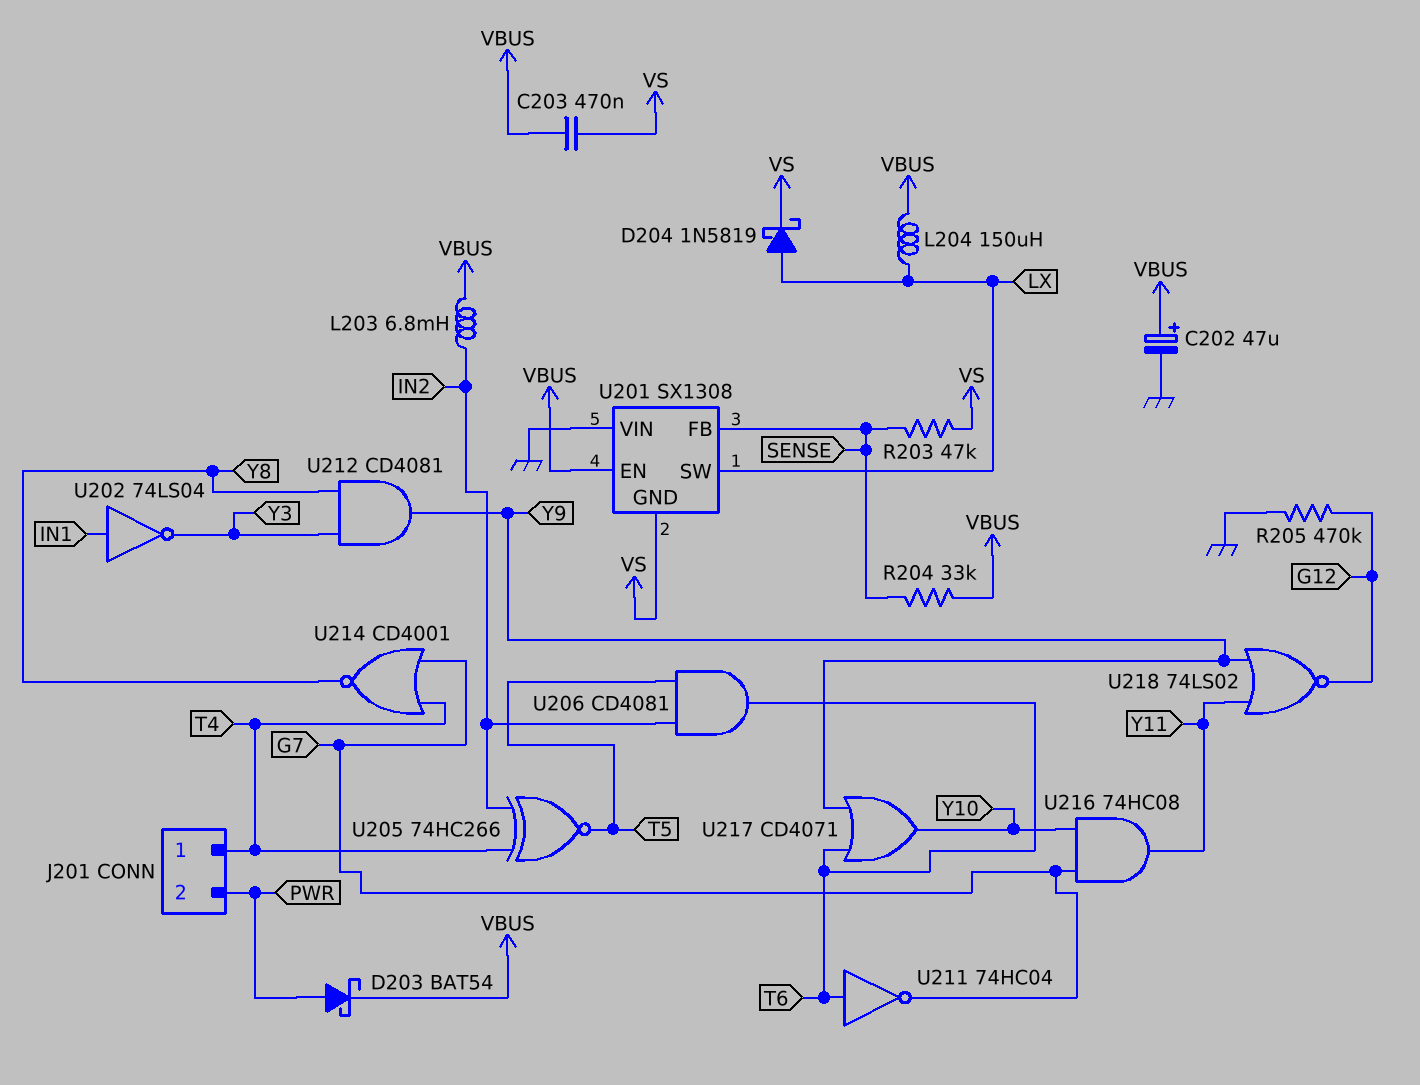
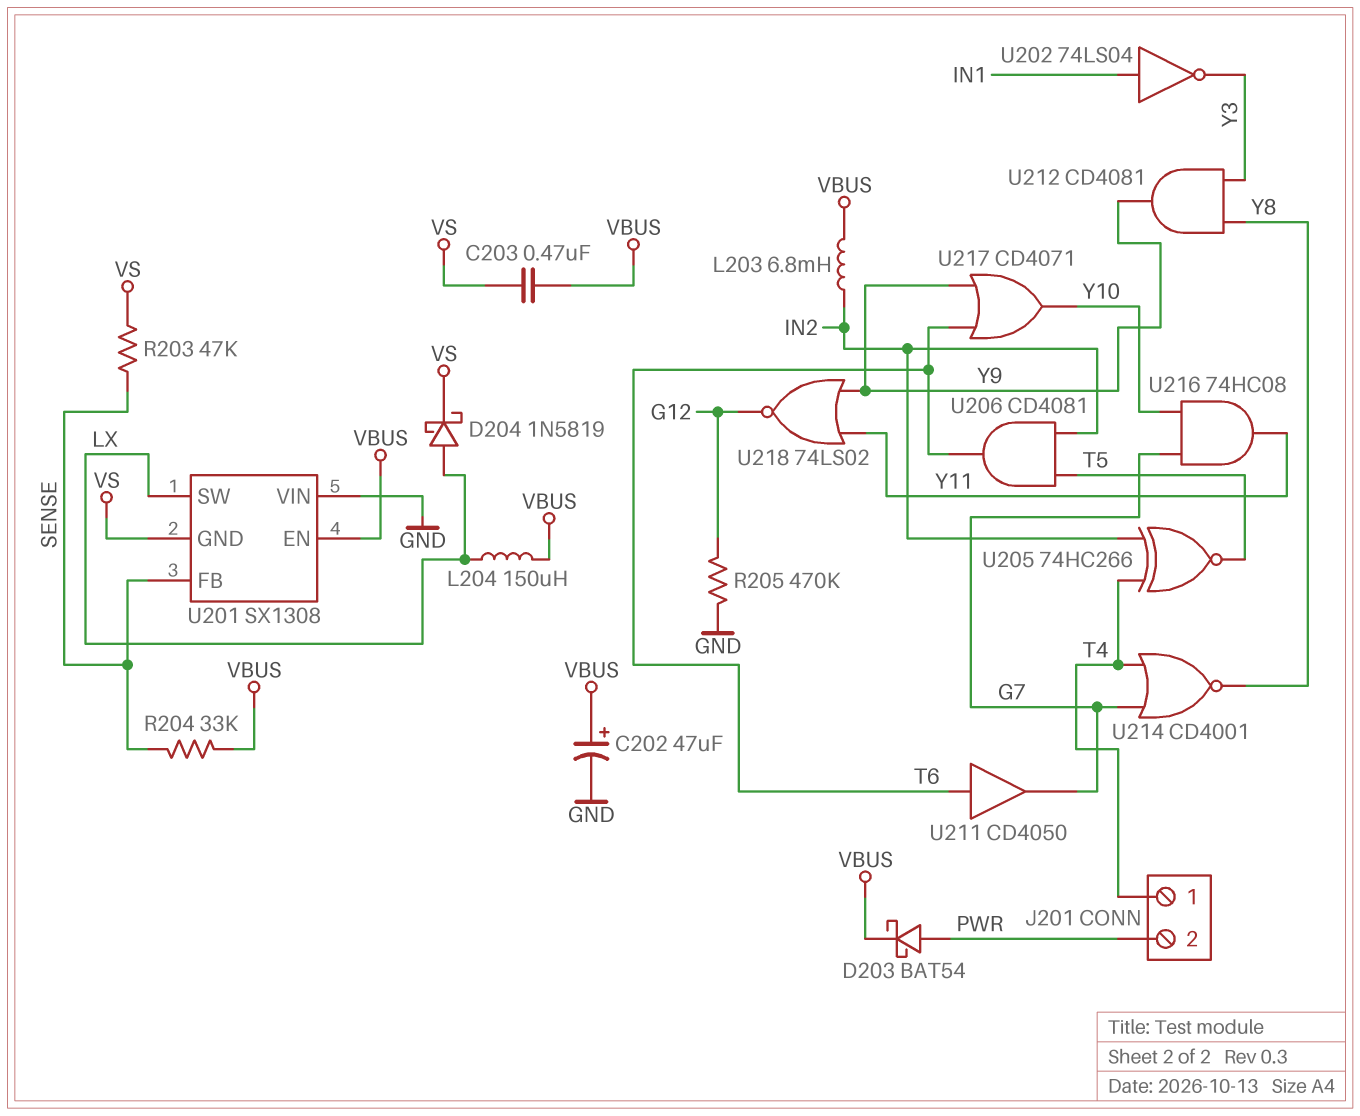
U211: NOT 74HC04 (in T6, out G7) -> buffer CD4050 (in T6, out G7)

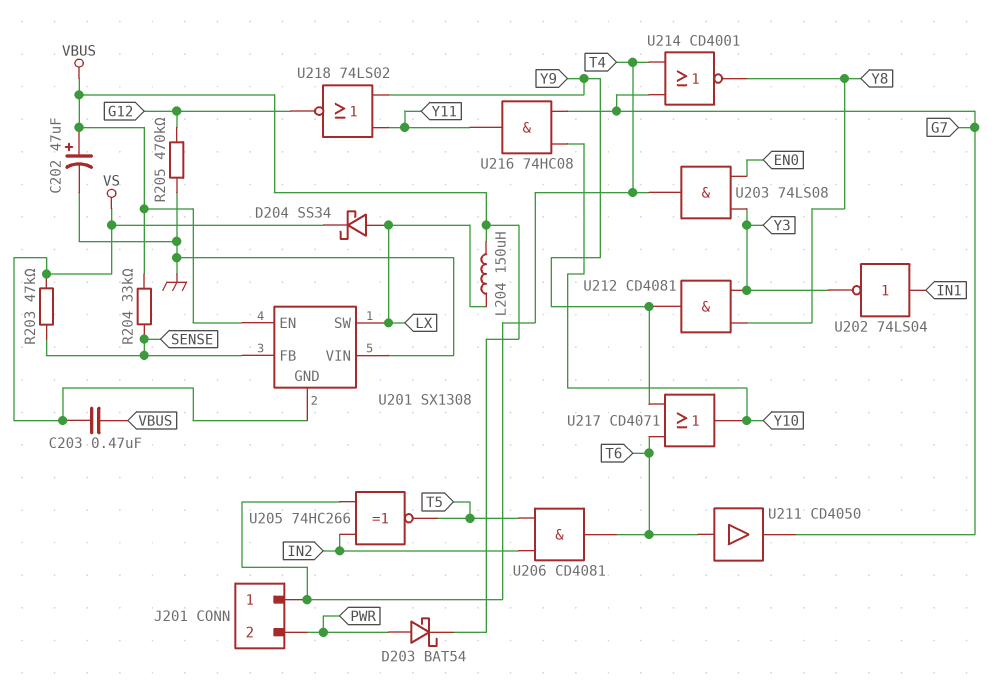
D204: schottky 1N5819 (A LX, K VS) -> schottky SS34 (A LX, K VS)
L203: 6.8mH (IN2, VBUS) -> none
U203: none -> AND 74LS08 (in EN0, in Y3, out T4)

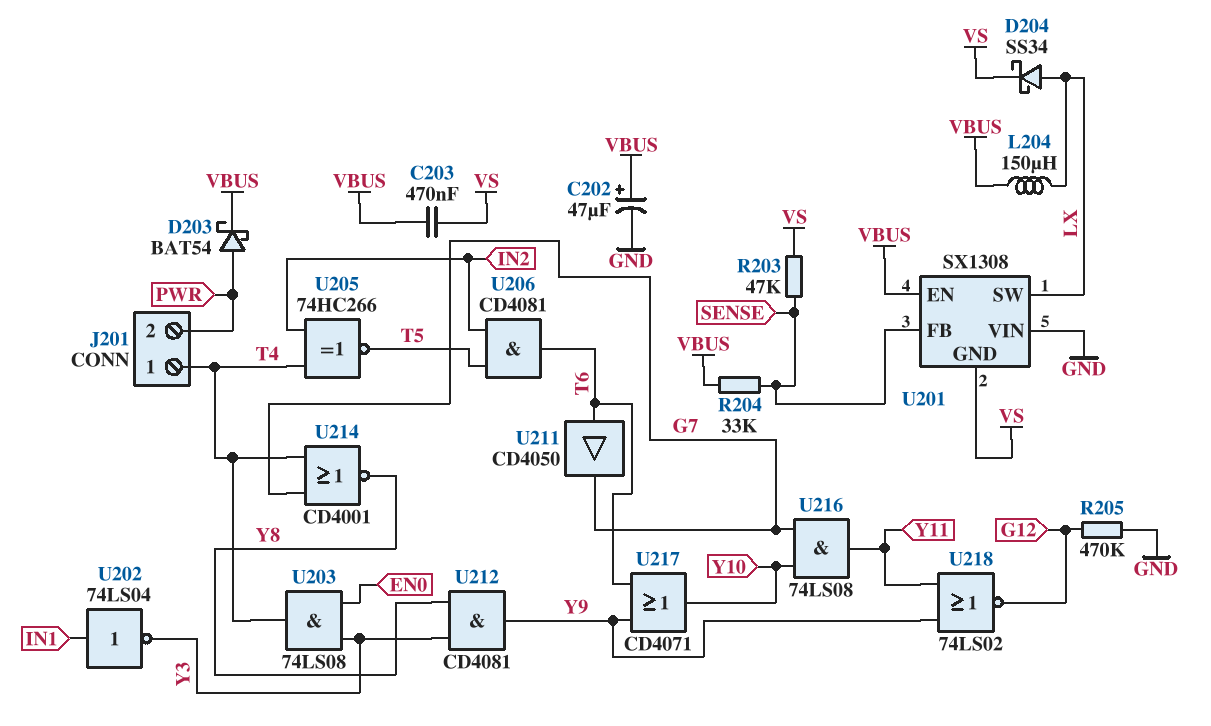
U216: AND 74HC08 (in G7, in Y10, out Y11) -> AND 74LS08 (in G7, in Y10, out Y11)

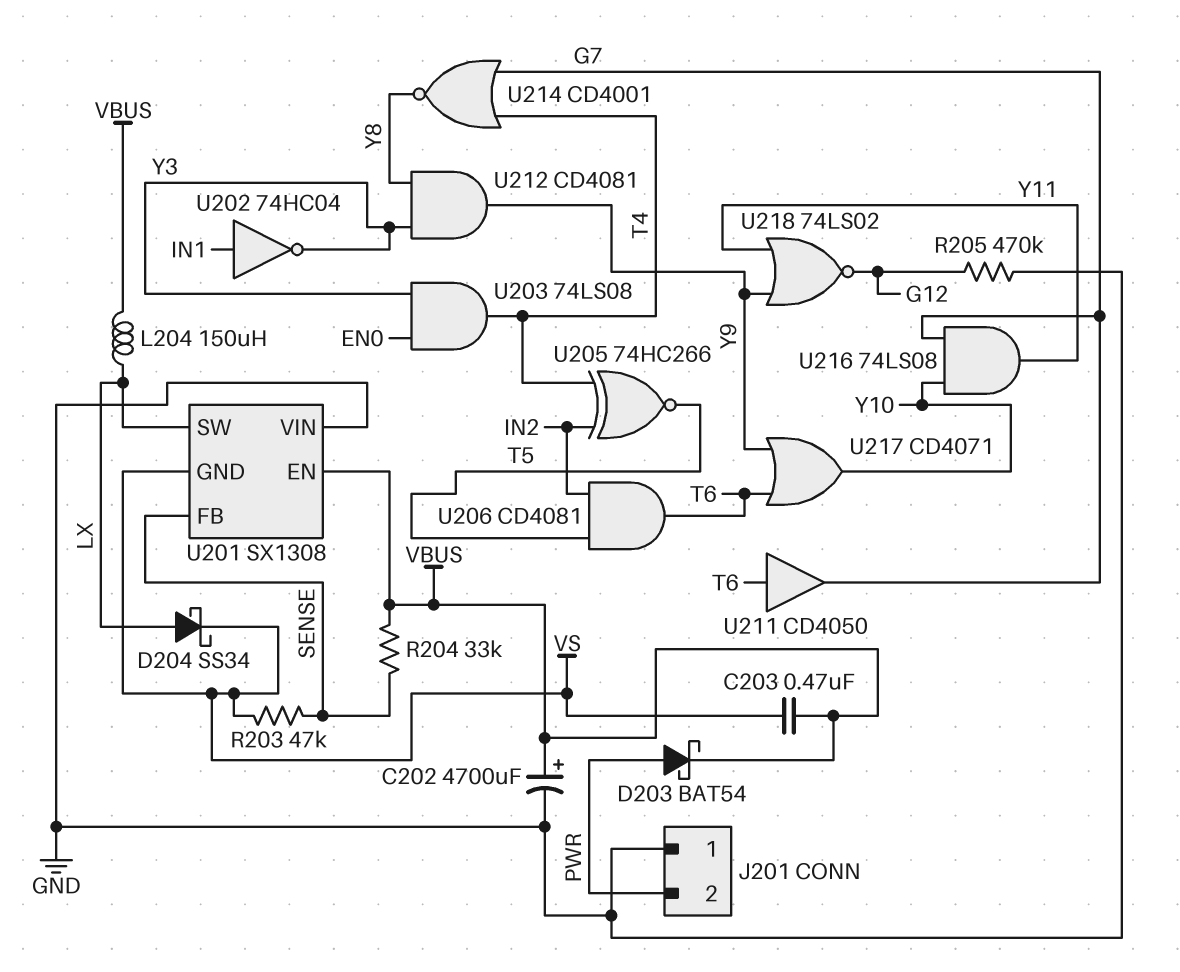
C202: 47uF (plus VBUS, minus GND) -> 4700uF (plus VBUS, minus GND)
J201 pin 1: T4 -> GND
U202: NOT 74LS04 (in IN1, out Y3) -> NOT 74HC04 (in IN1, out Y3)

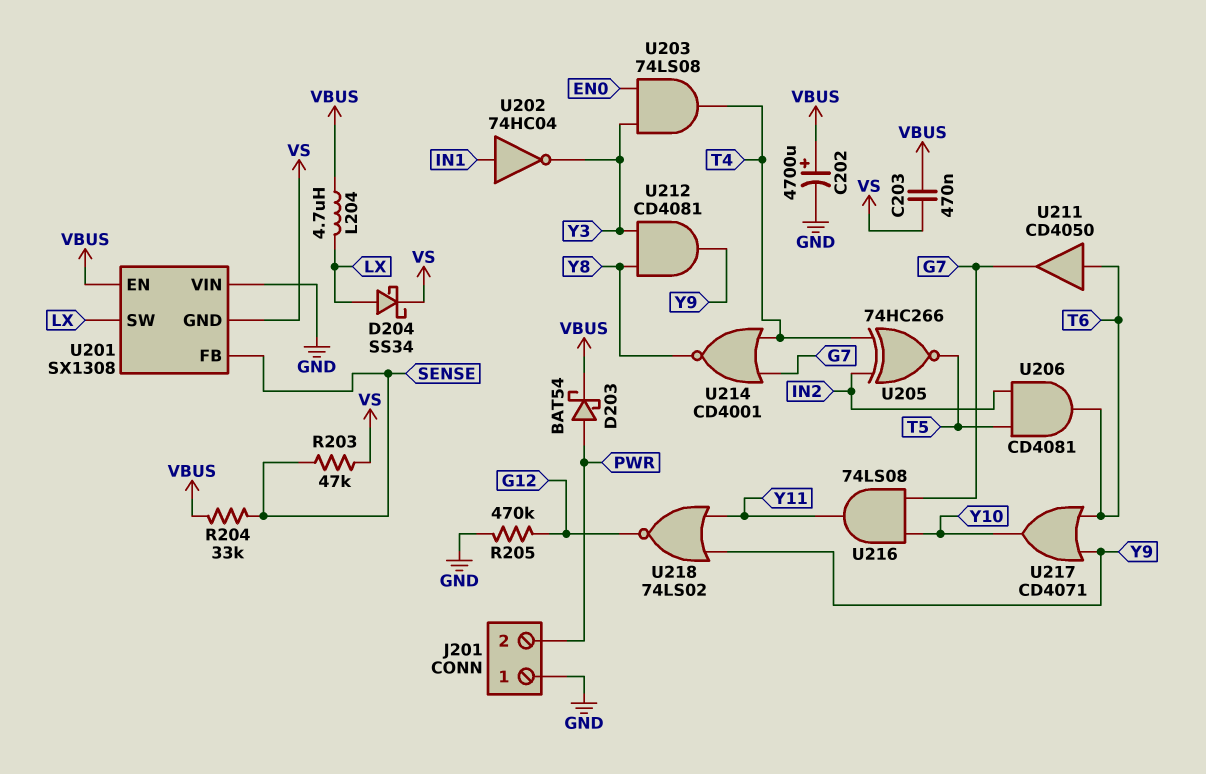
L204: 150uH (LX, VBUS) -> 4.7uH (LX, VBUS)

